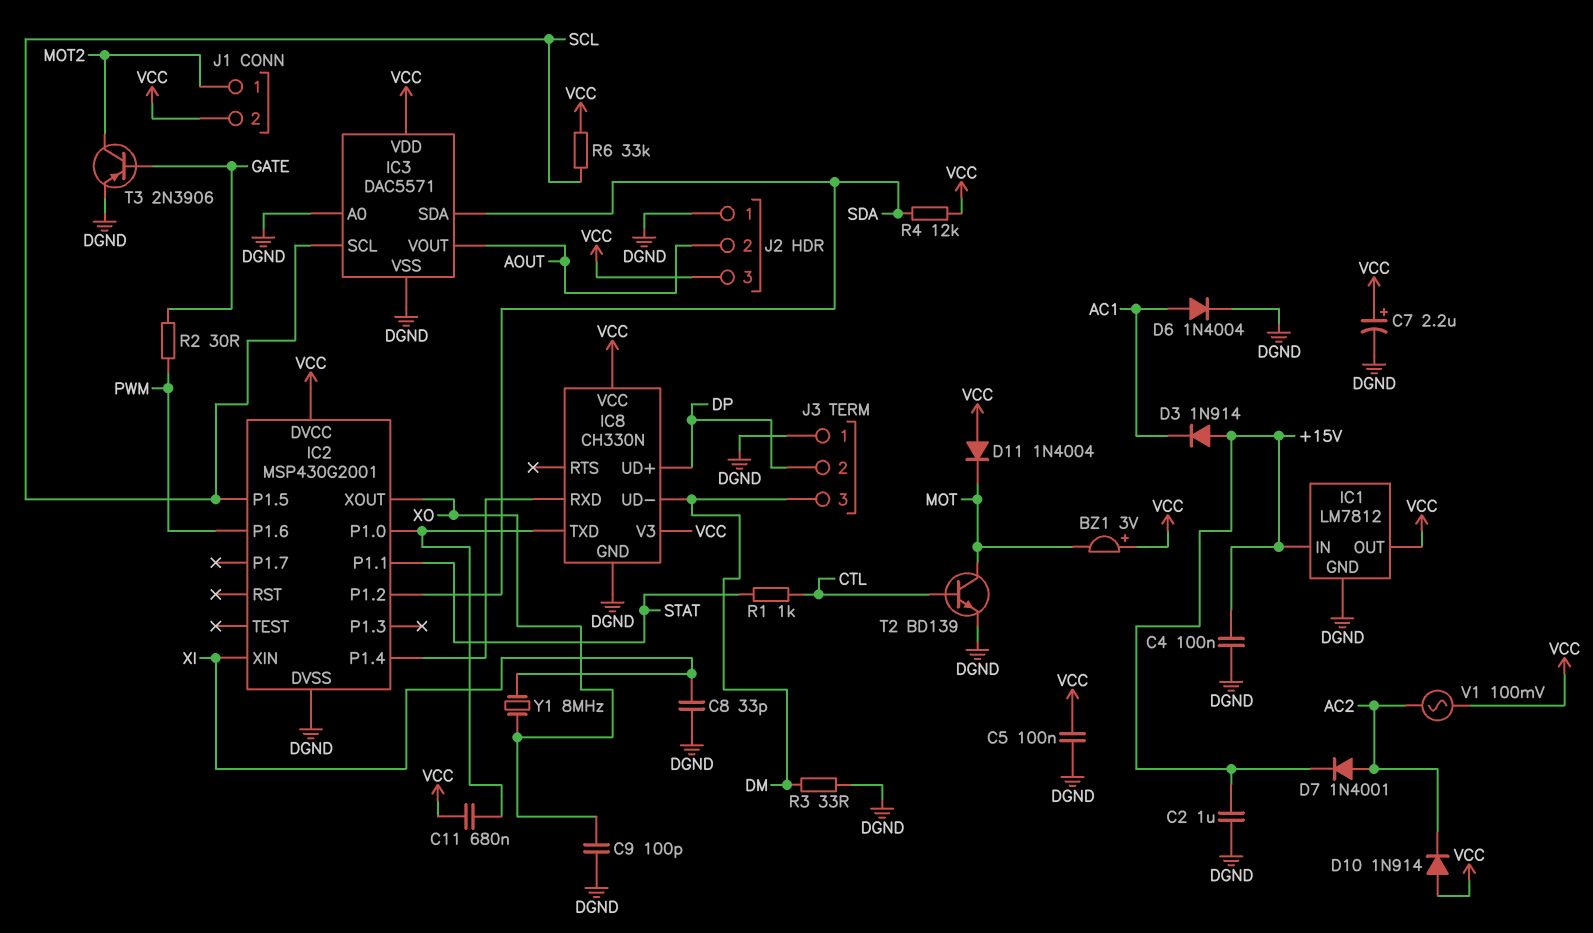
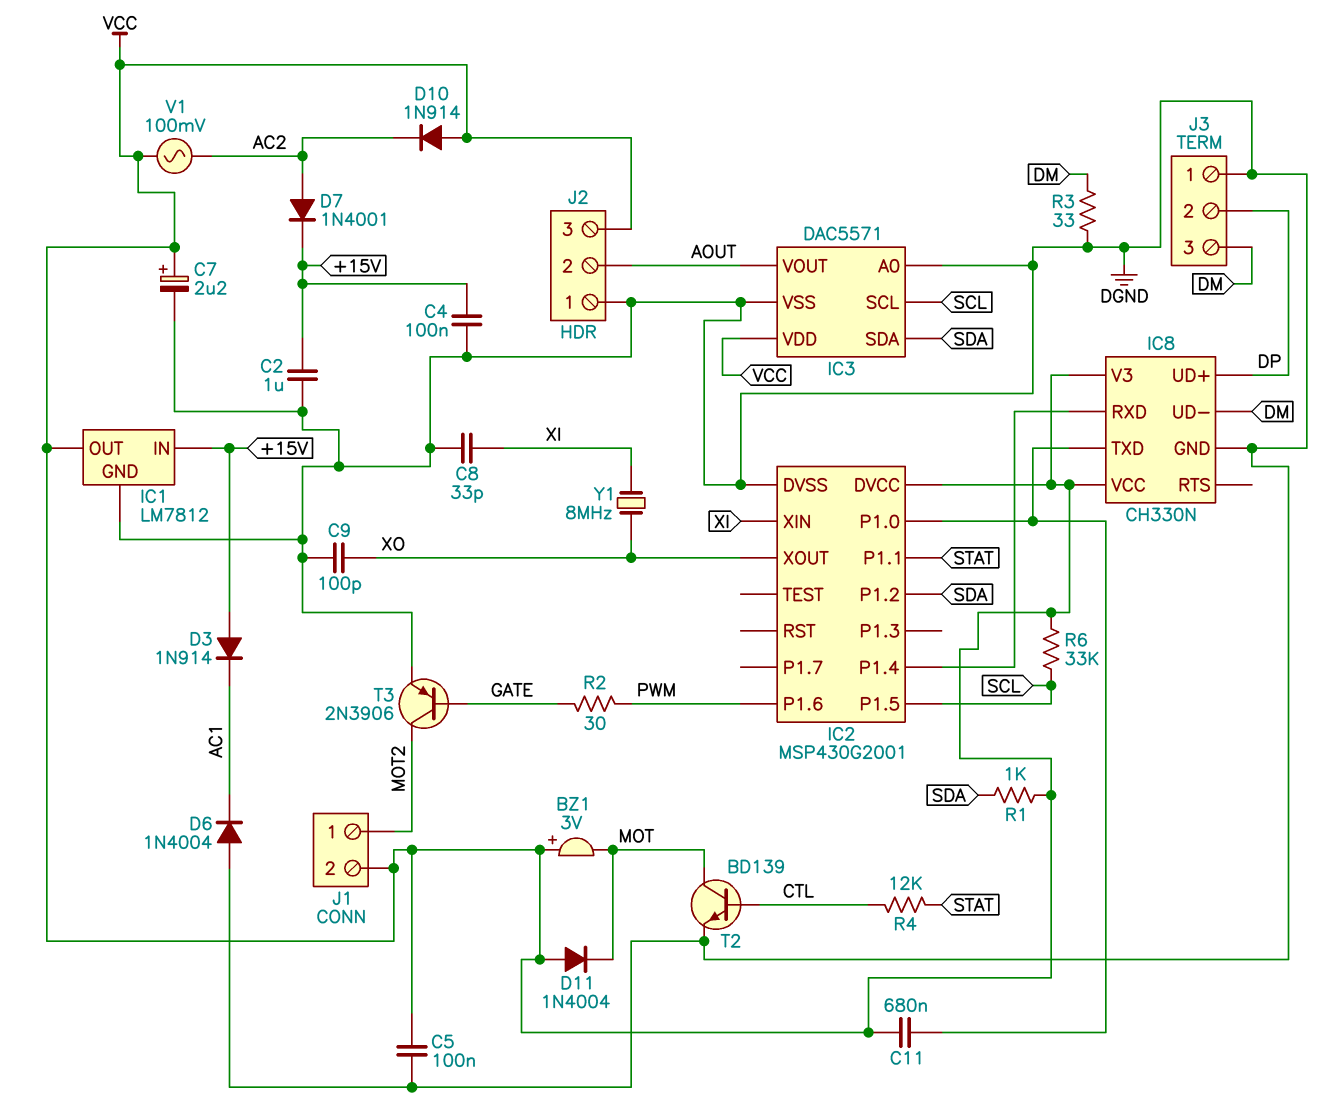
D6: diode 1N4004 (A AC1, K DGND) -> diode 1N4004 (A DGND, K AC1)
R1: 1k (CTL, STAT) -> 1k (SDA, VCC)
R4: 12k (SDA, VCC) -> 12k (CTL, STAT)

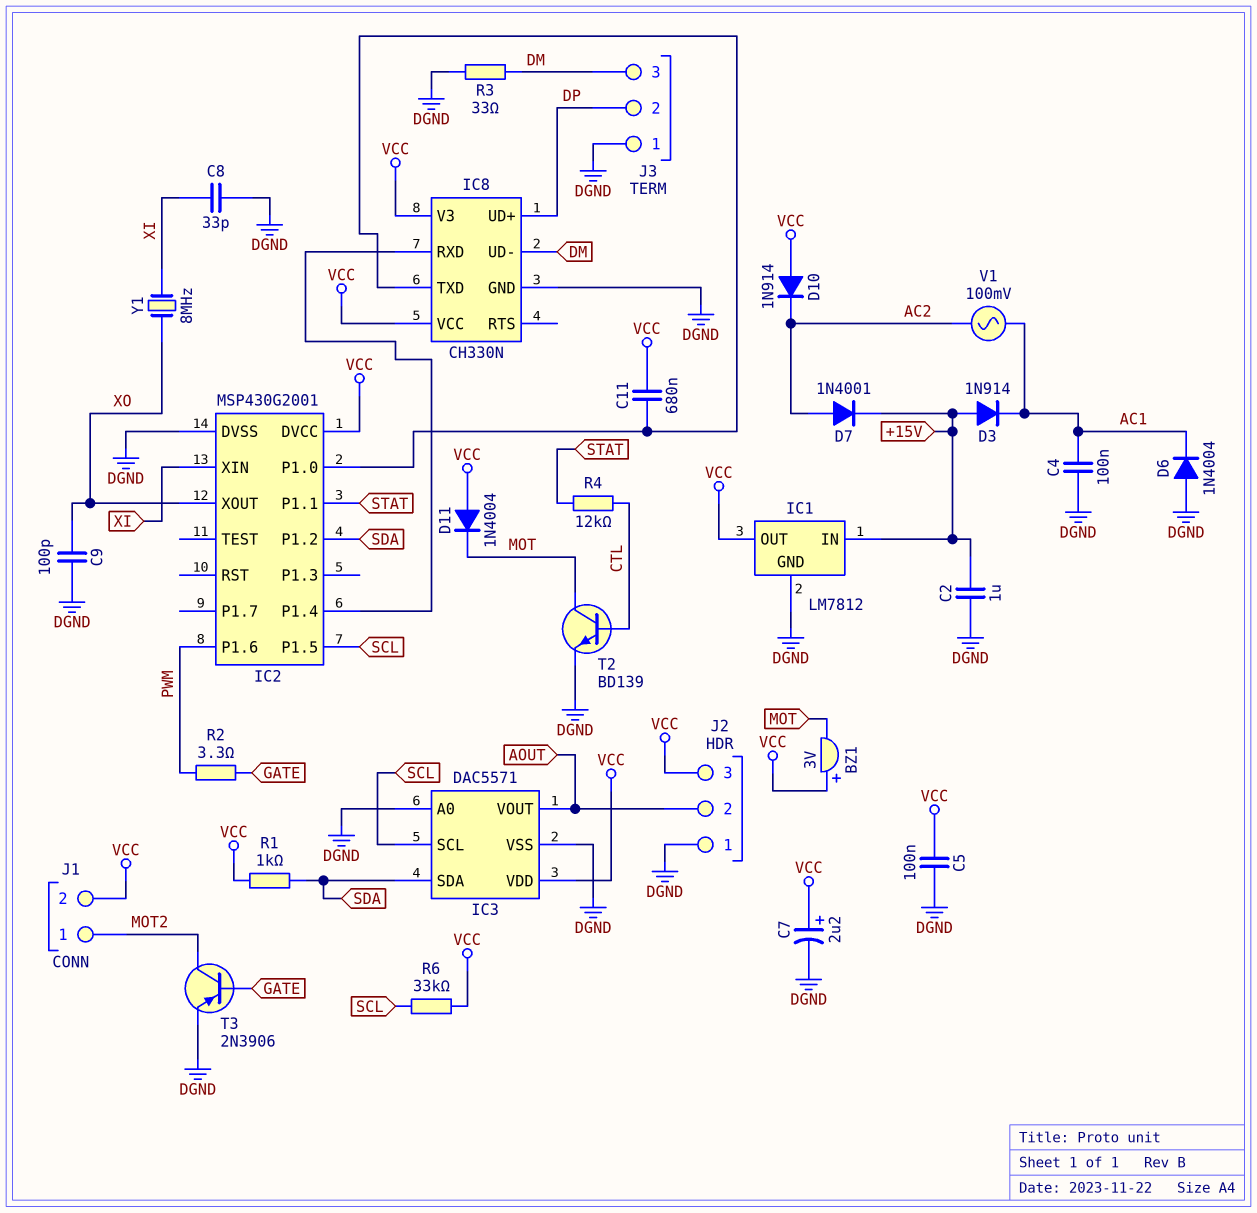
C4: 100nF (+15V, DGND) -> 100nF (AC1, DGND)
R2: 30 (GATE, PWM) -> 3.3 (GATE, PWM)
V1: AC 100mV (AC2, VCC) -> AC 100mV (AC1, AC2)

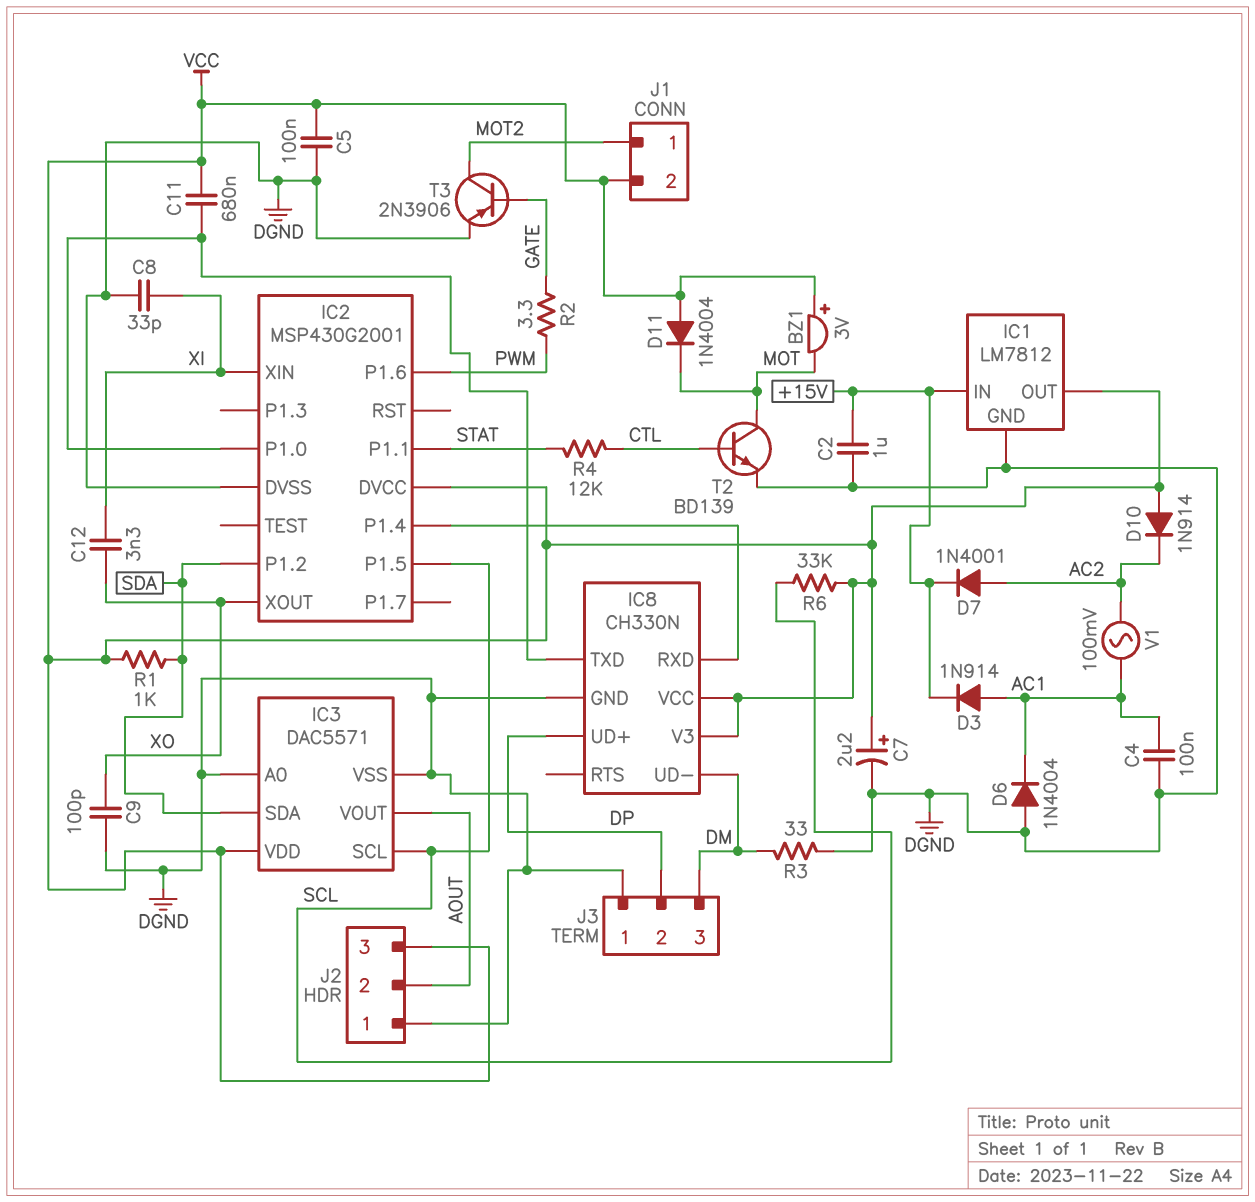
C12: none -> 3.3nF (XI, XO)
D3: diode 1N914 (A +15V, K AC1) -> diode 1N914 (A AC1, K +15V)
Y1: 8MHz (XI, XO) -> none

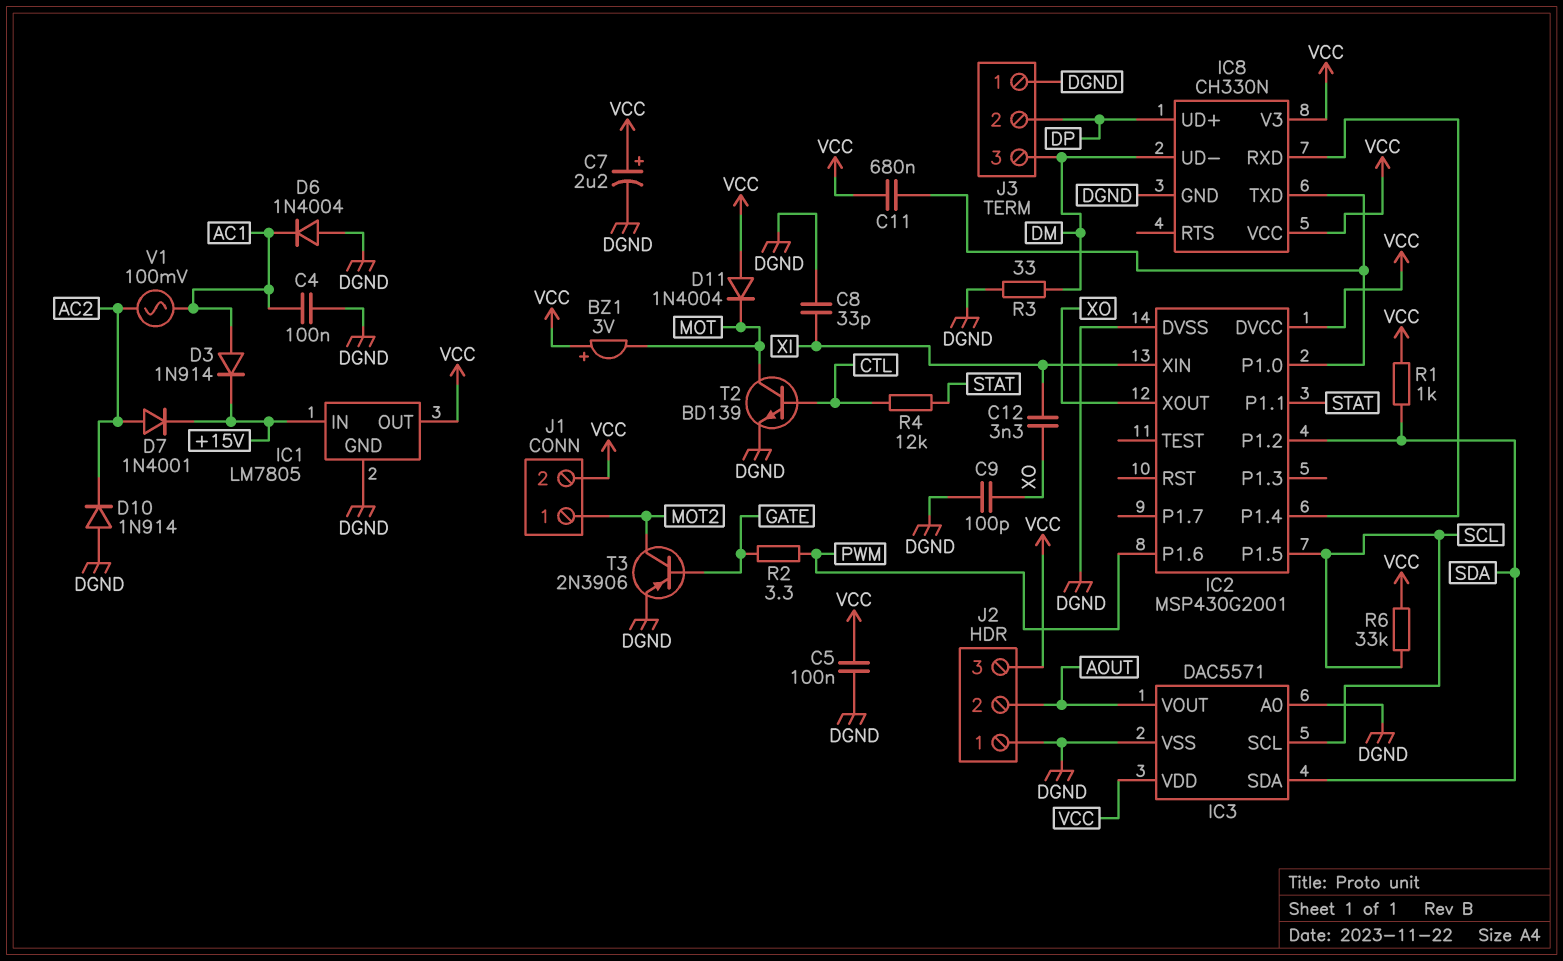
C2: 1uF (+15V, DGND) -> none
D10: diode 1N914 (A VCC, K AC2) -> diode 1N914 (A DGND, K AC2)
IC1: LM7812 -> LM7805

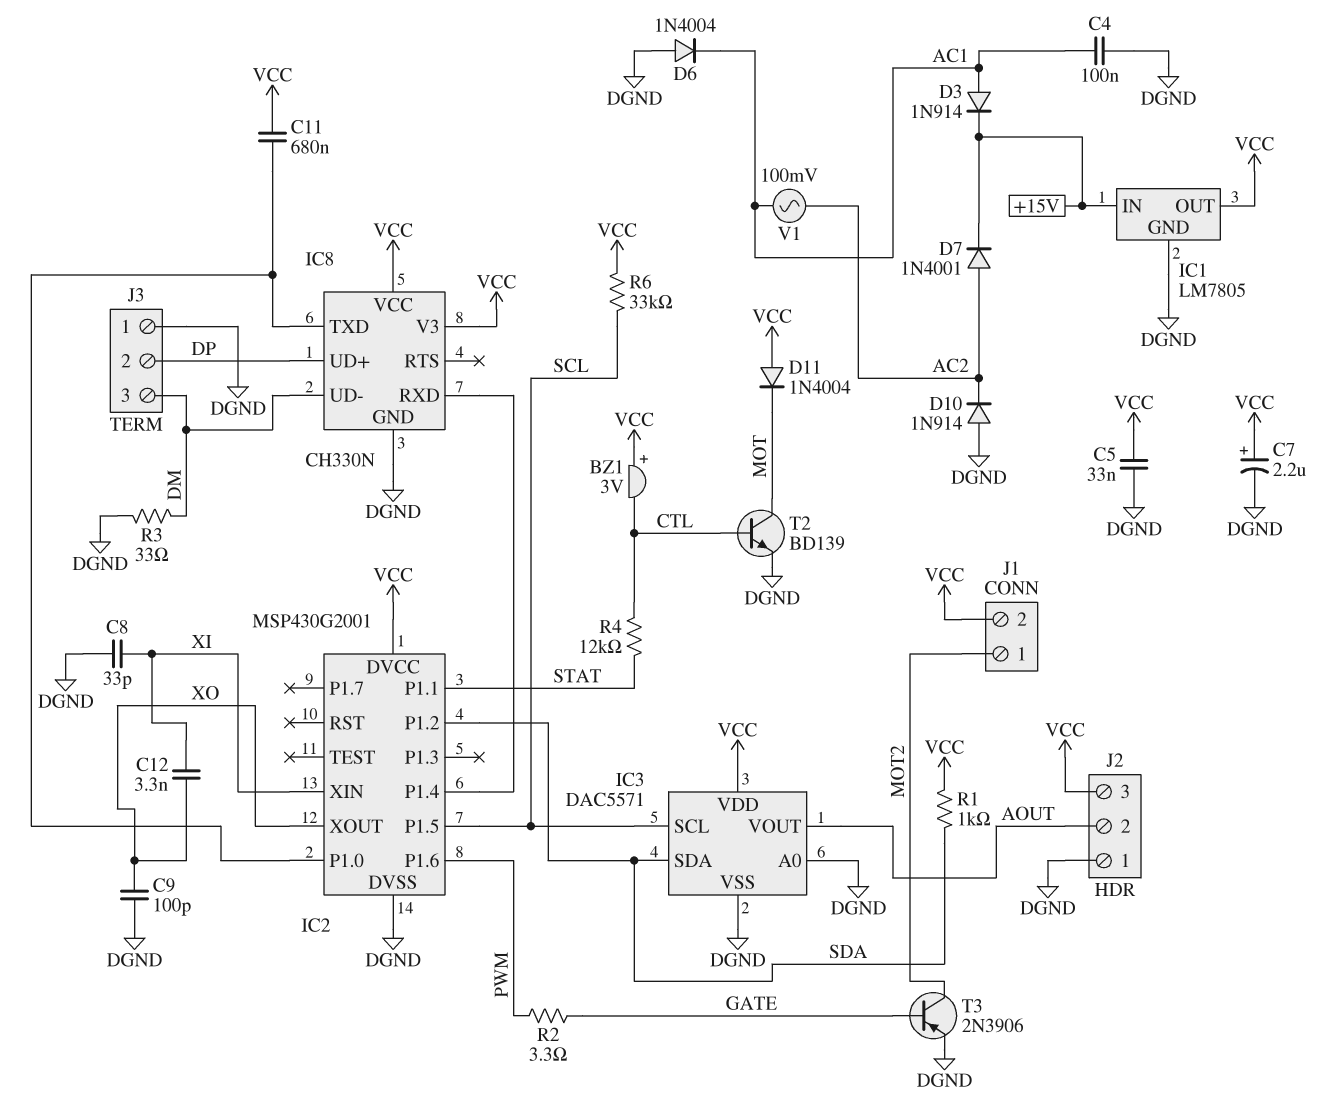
BZ1: buzzer 3V (plus VCC, minus MOT) -> buzzer 3V (plus VCC, minus CTL)
C5: 100nF (DGND, VCC) -> 33nF (DGND, VCC)

